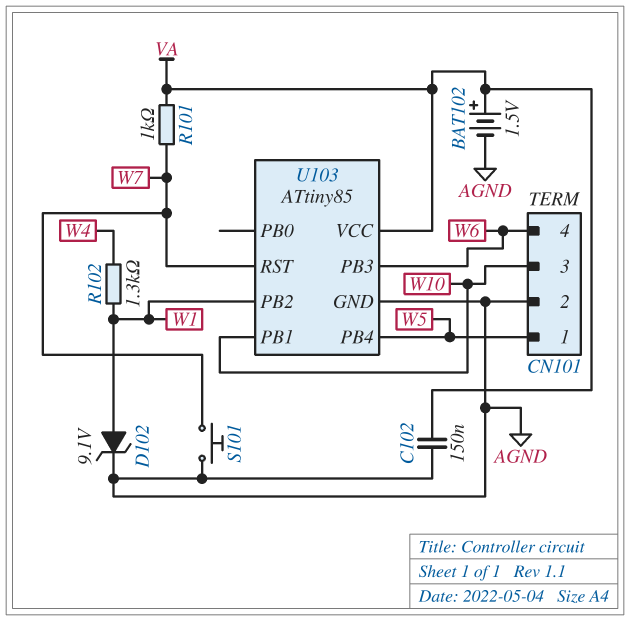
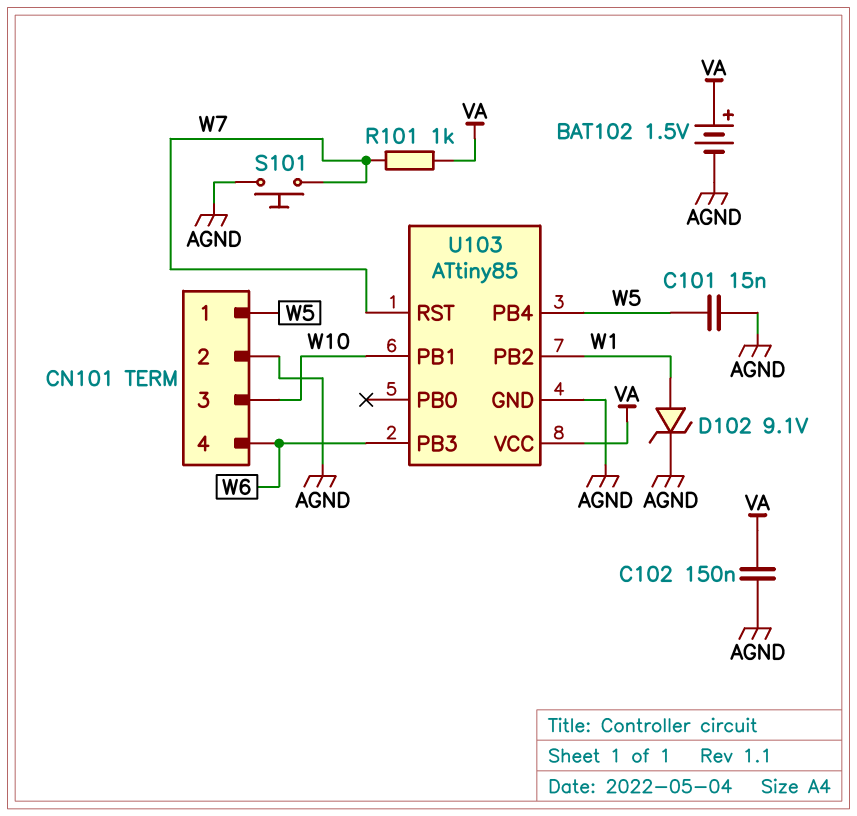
C101: none -> 15nF (AGND, W5)
R102: 1.3k (W1, W4) -> none

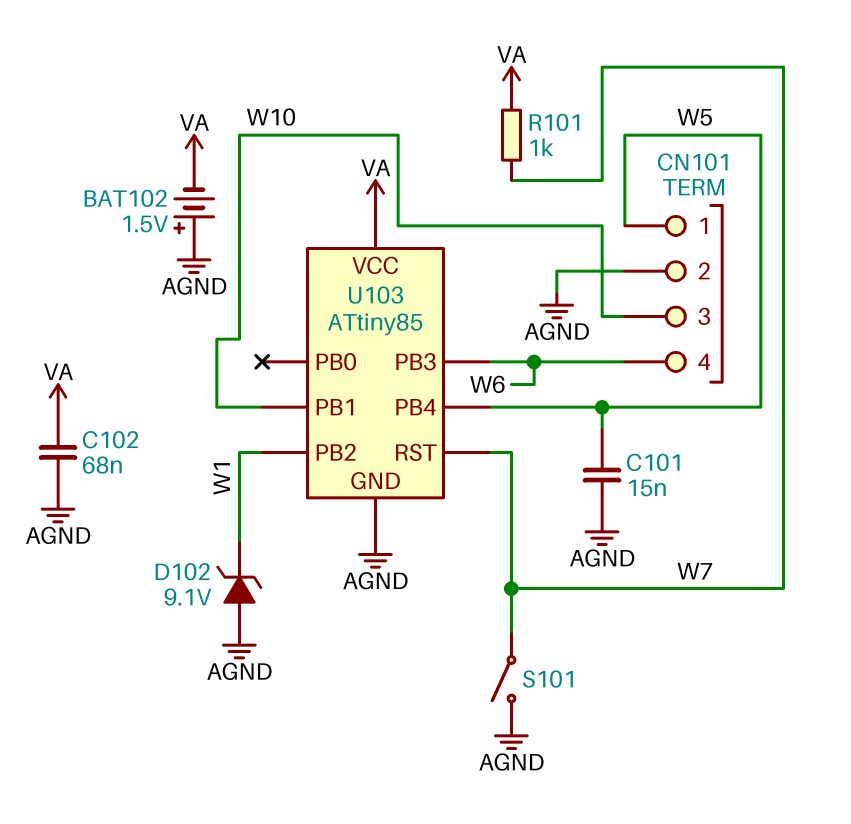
BAT102: 1.5V (plus VA, minus AGND) -> 1.5V (plus AGND, minus VA)
C102: 150nF (AGND, VA) -> 68nF (AGND, VA)
D102: zener 9.1V (A W1, K AGND) -> zener 9.1V (A AGND, K W1)
S101: button (AGND, W7) -> switch (AGND, W7)

